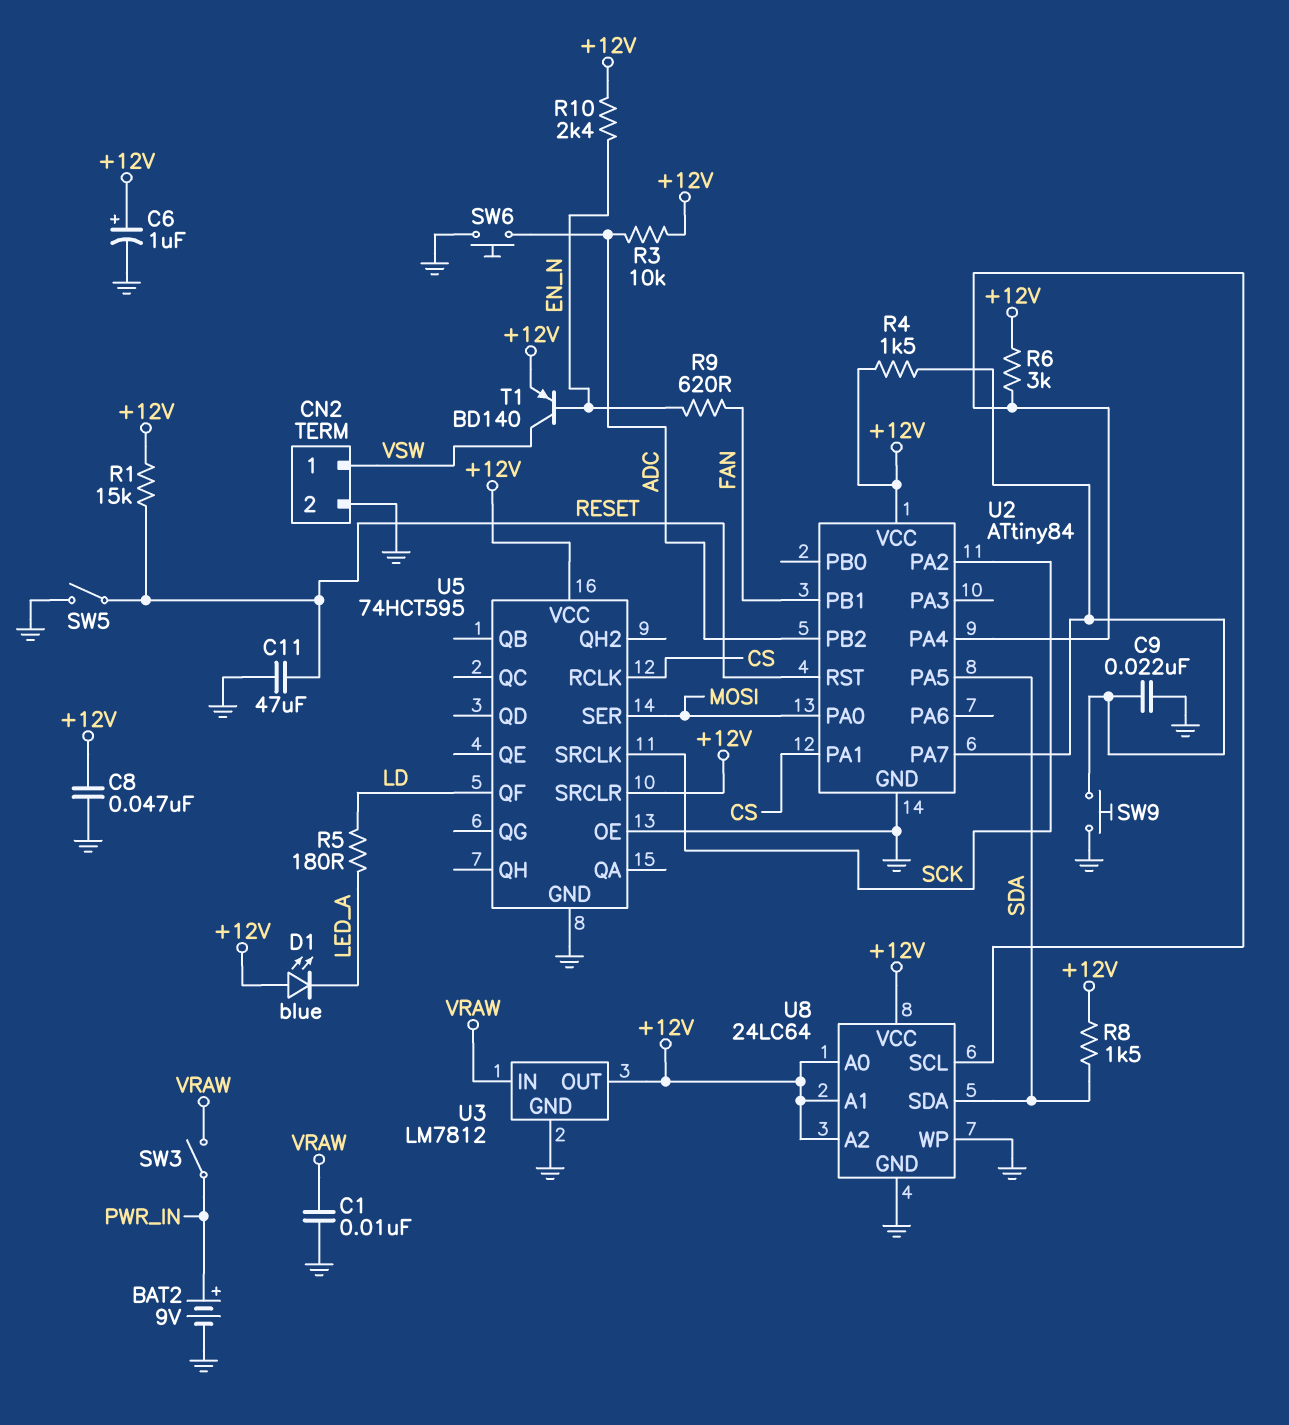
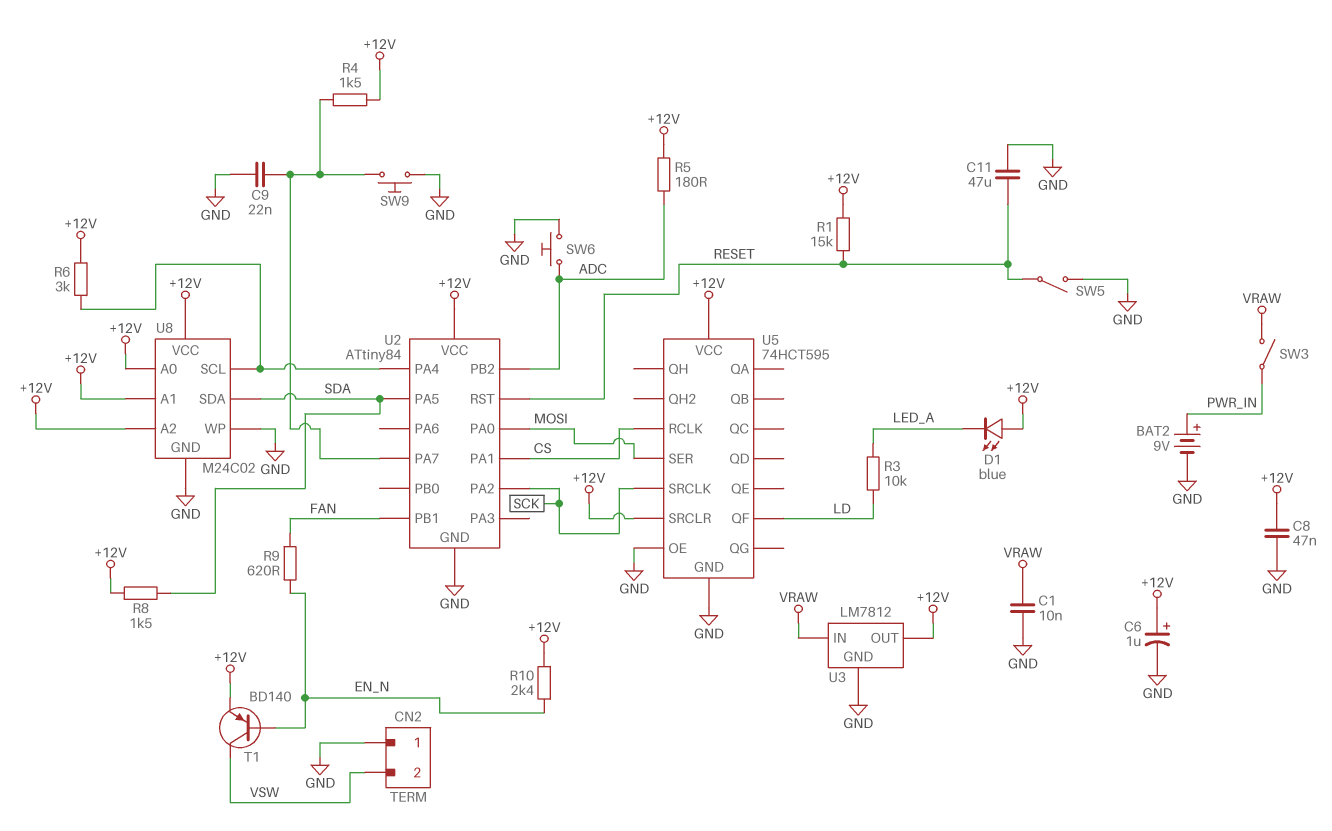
CN2 pin 1: VSW -> GND
CN2 pin 2: GND -> VSW
R3: 10k (+12V, ADC) -> 10k (LD, LED_A)
R5: 180 (LD, LED_A) -> 180 (+12V, ADC)
U8: 24LC64 -> M24C02

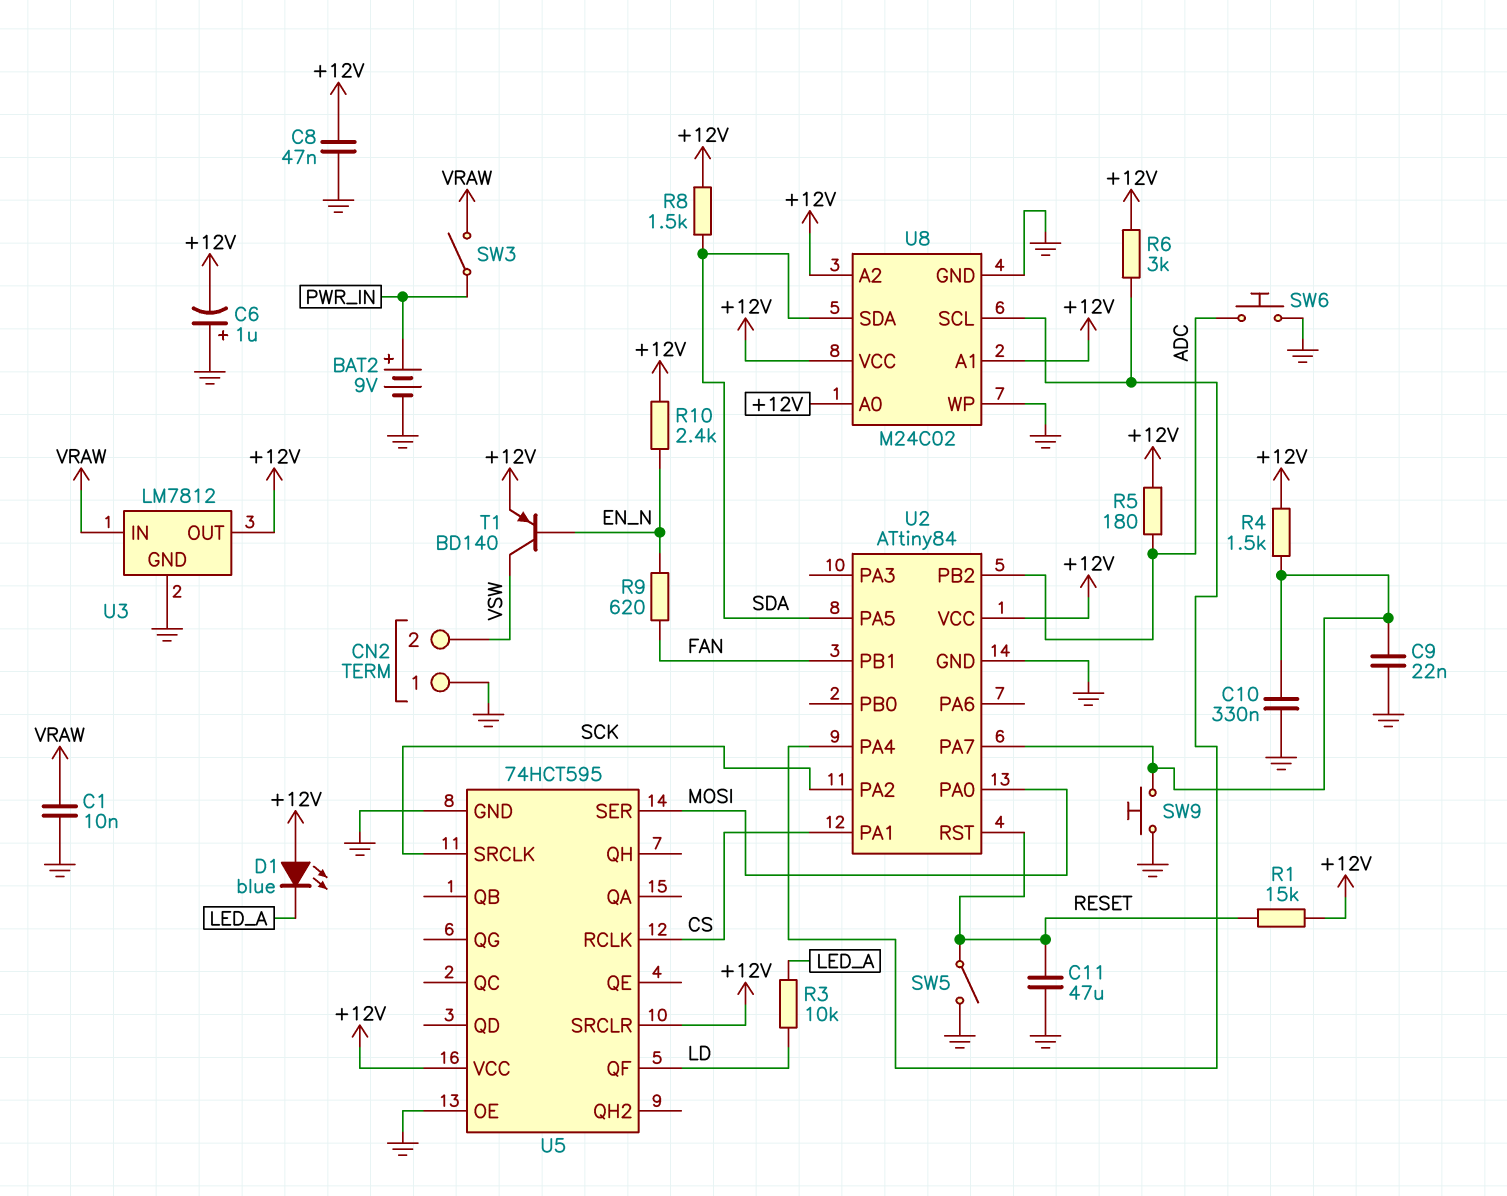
C6: 1uF (plus +12V, minus GND) -> 1uF (plus GND, minus +12V)
C10: none -> 330nF (GND, U2/PA7)

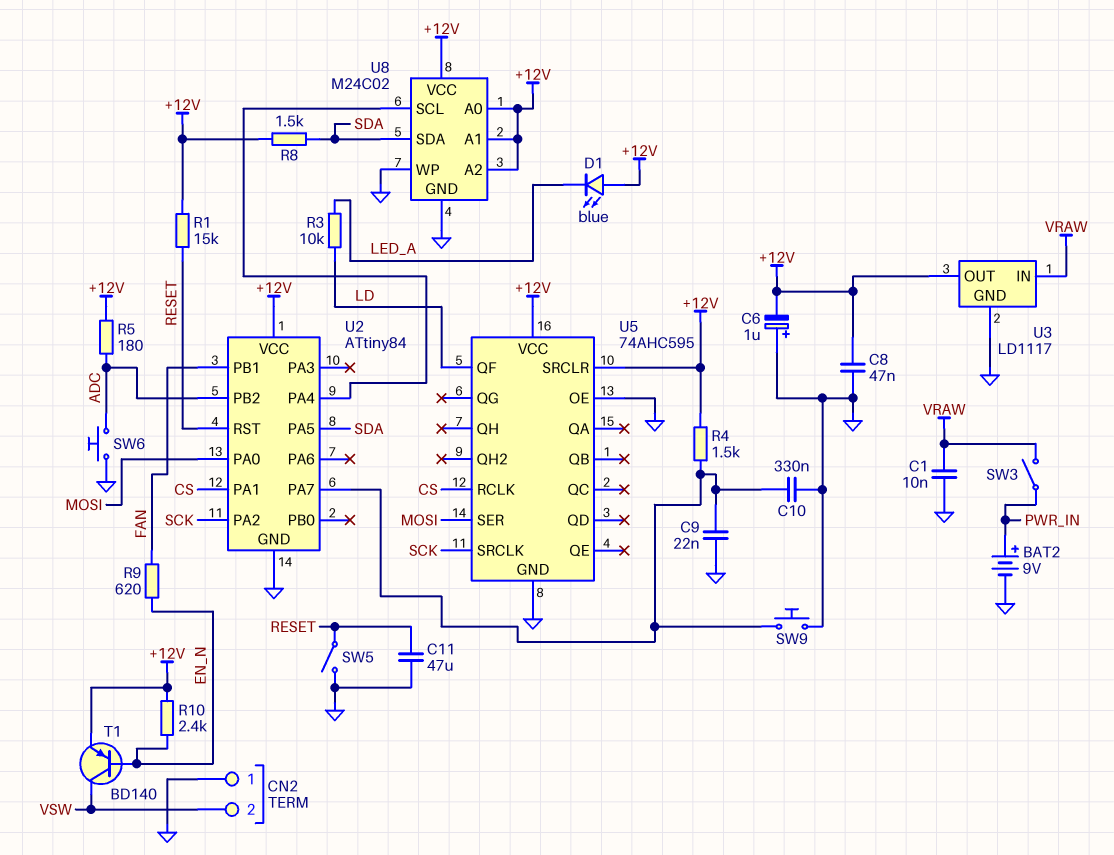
R6: 3k (+12V, U2/PA4) -> none
U3: LM7812 -> LD1117
U5: 74HCT595 -> 74AHC595

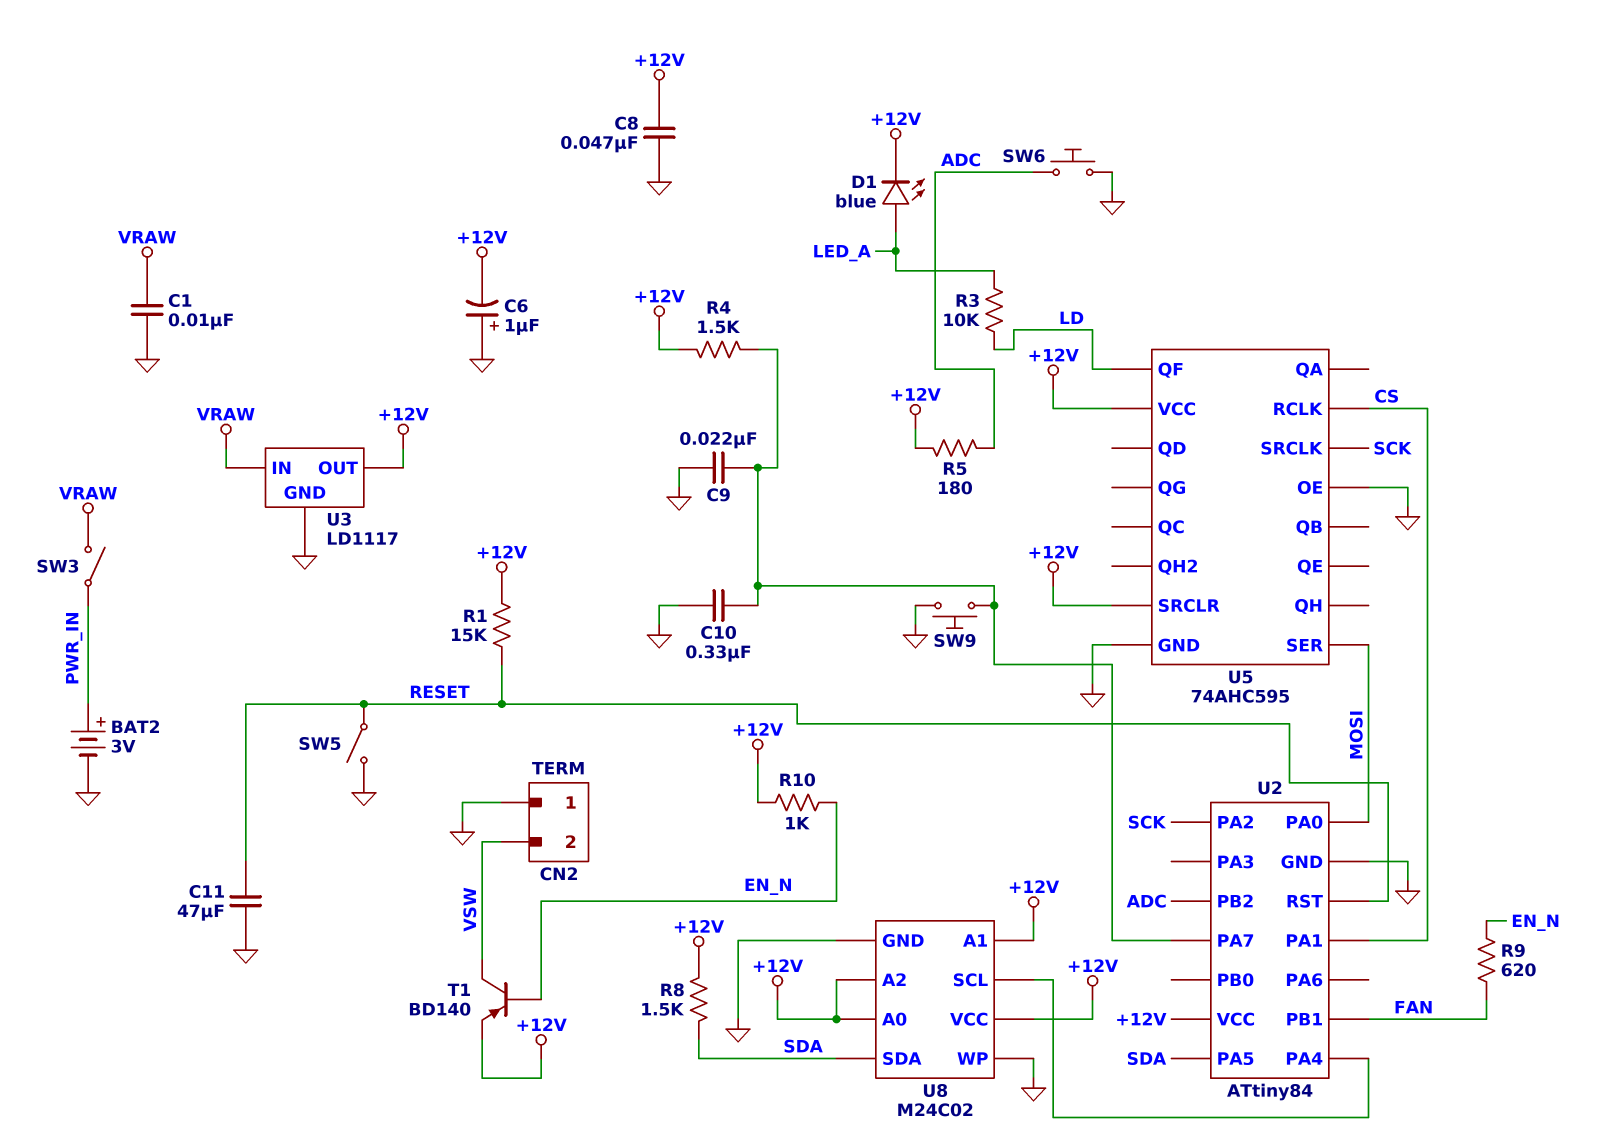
BAT2: 9V (plus PWR_IN, minus GND) -> 3V (plus PWR_IN, minus GND)
D1: LED blue (A +12V, K LED_A) -> LED blue (A LED_A, K +12V)
R10: 2.4k (+12V, EN_N) -> 1k (+12V, EN_N)

